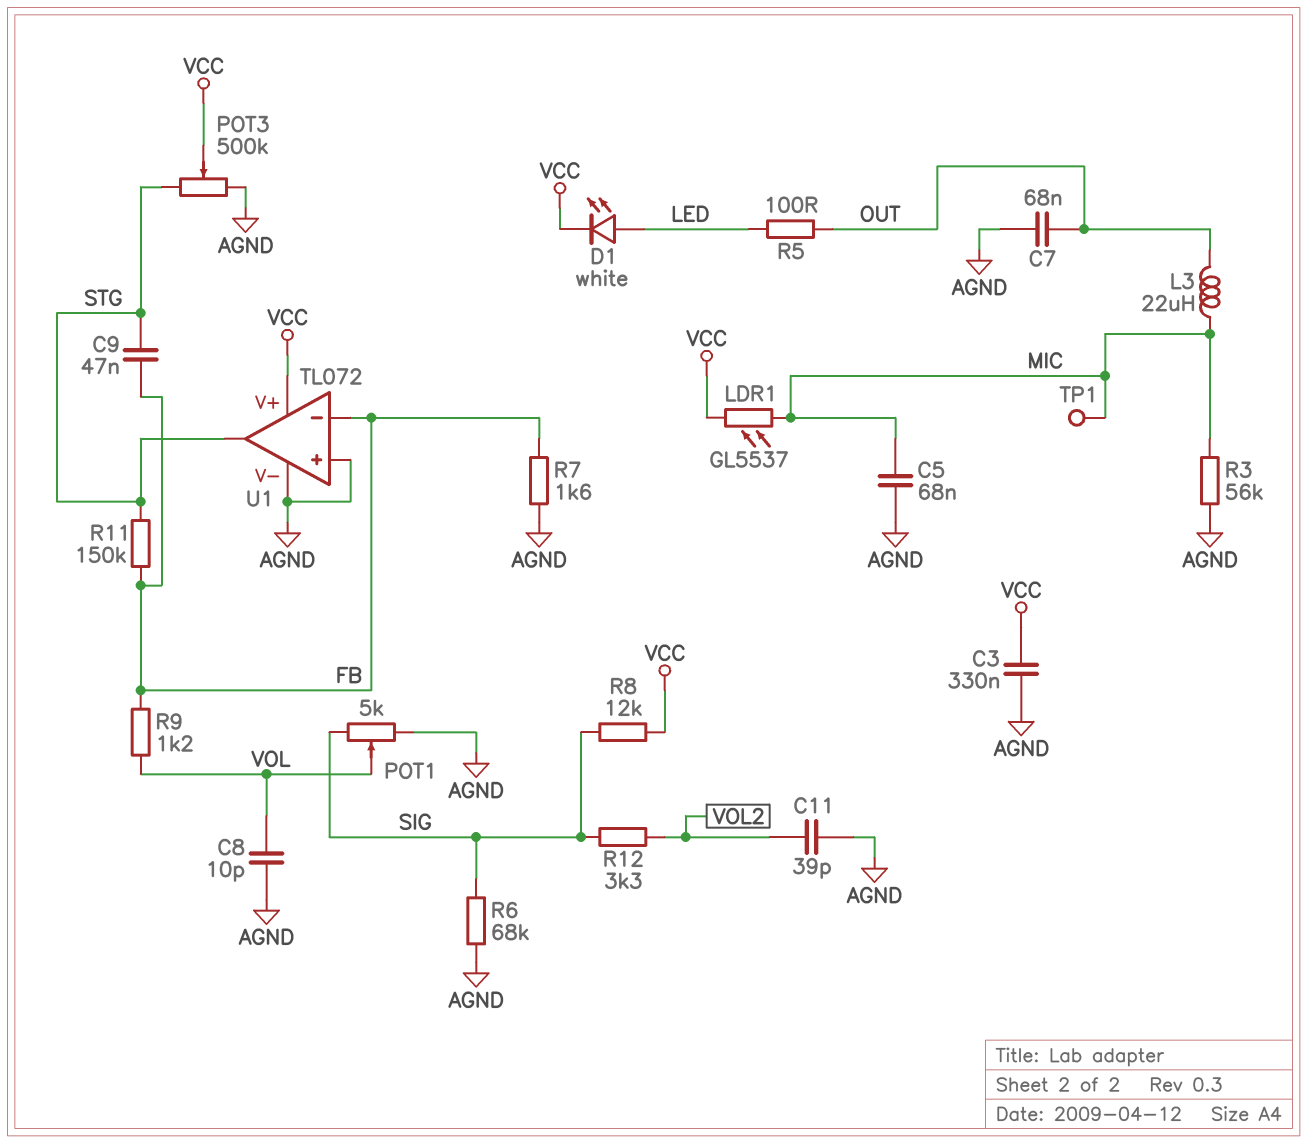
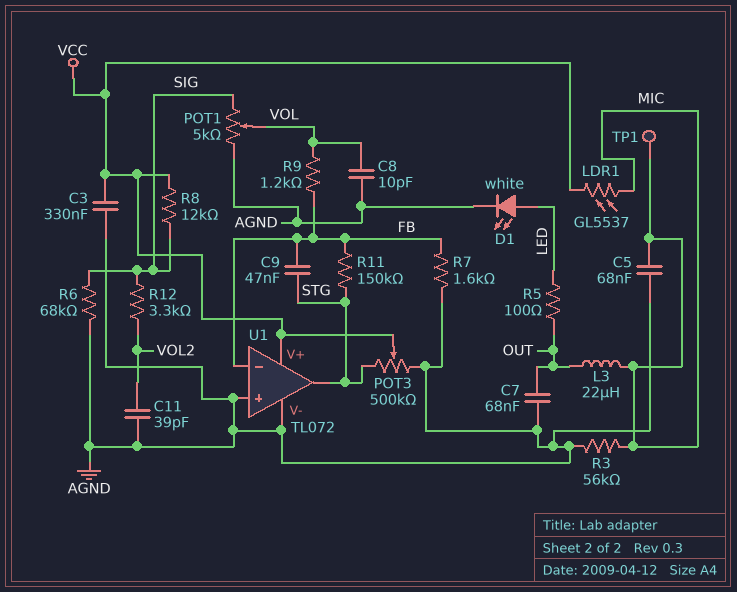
D1: LED white (A LED, K VCC) -> LED white (A LED, K AGND)

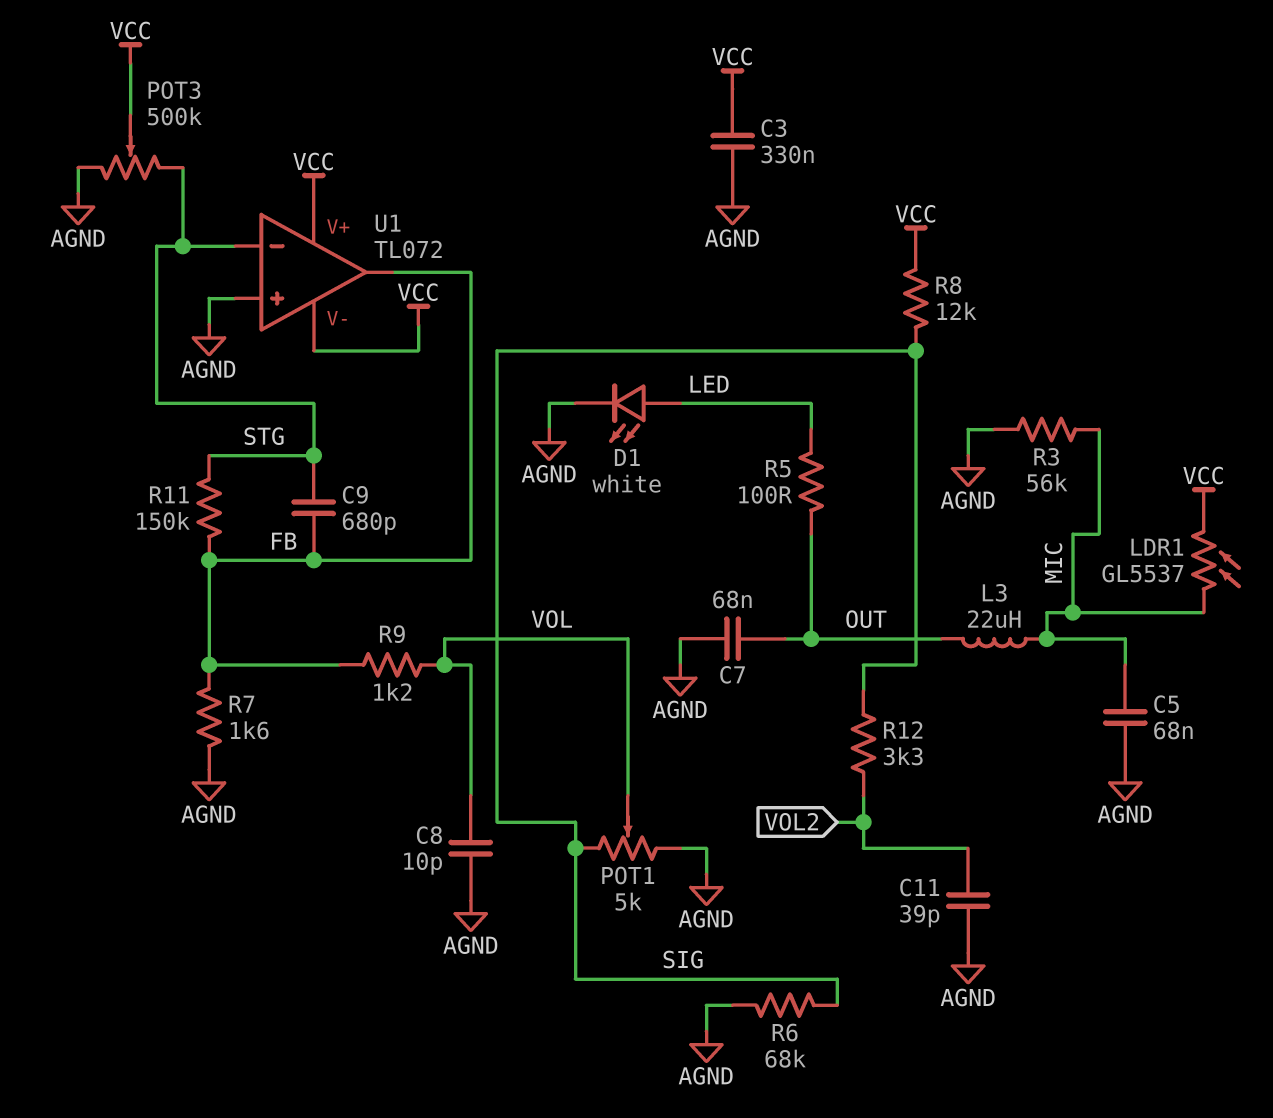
C9: 47nF (FB, STG) -> 680pF (FB, STG)
TP1: test point (MIC) -> none
U1 pin V-: AGND -> VCC
U1 pin in-: FB -> STG
U1 pin out: STG -> FB

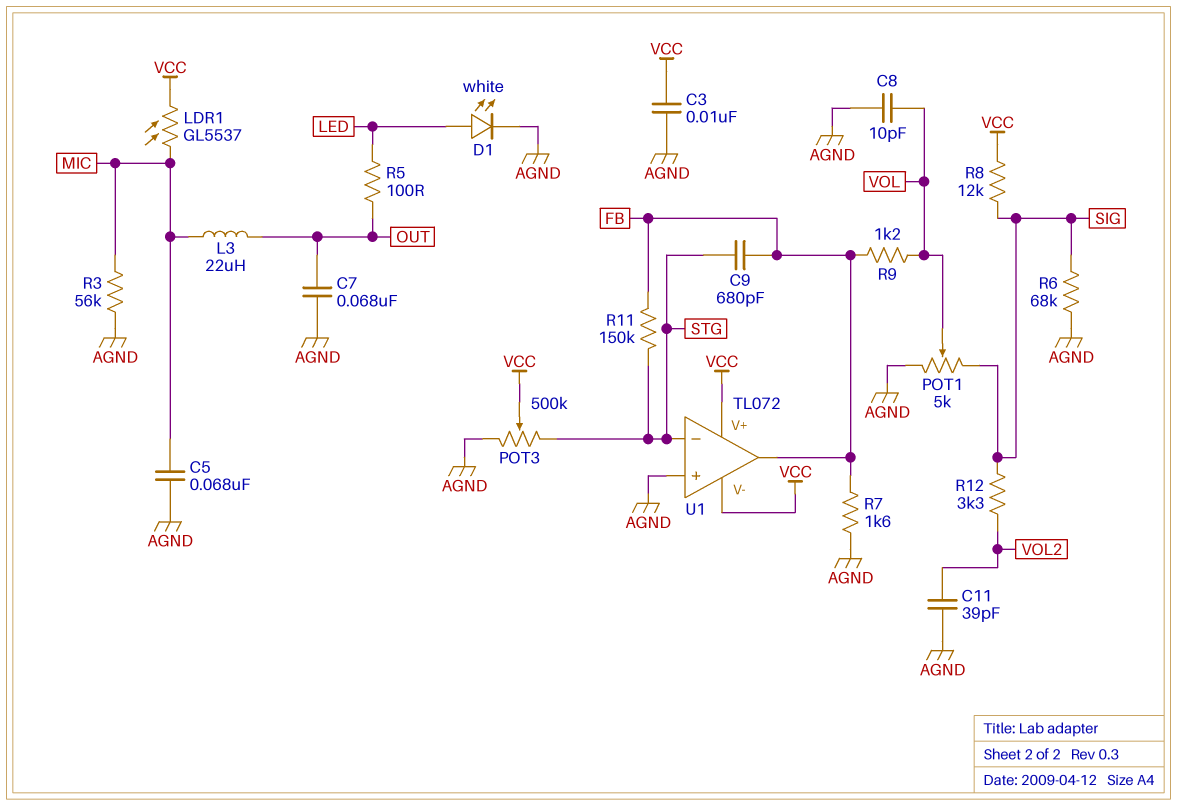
C3: 330nF (AGND, VCC) -> 10nF (AGND, VCC)

